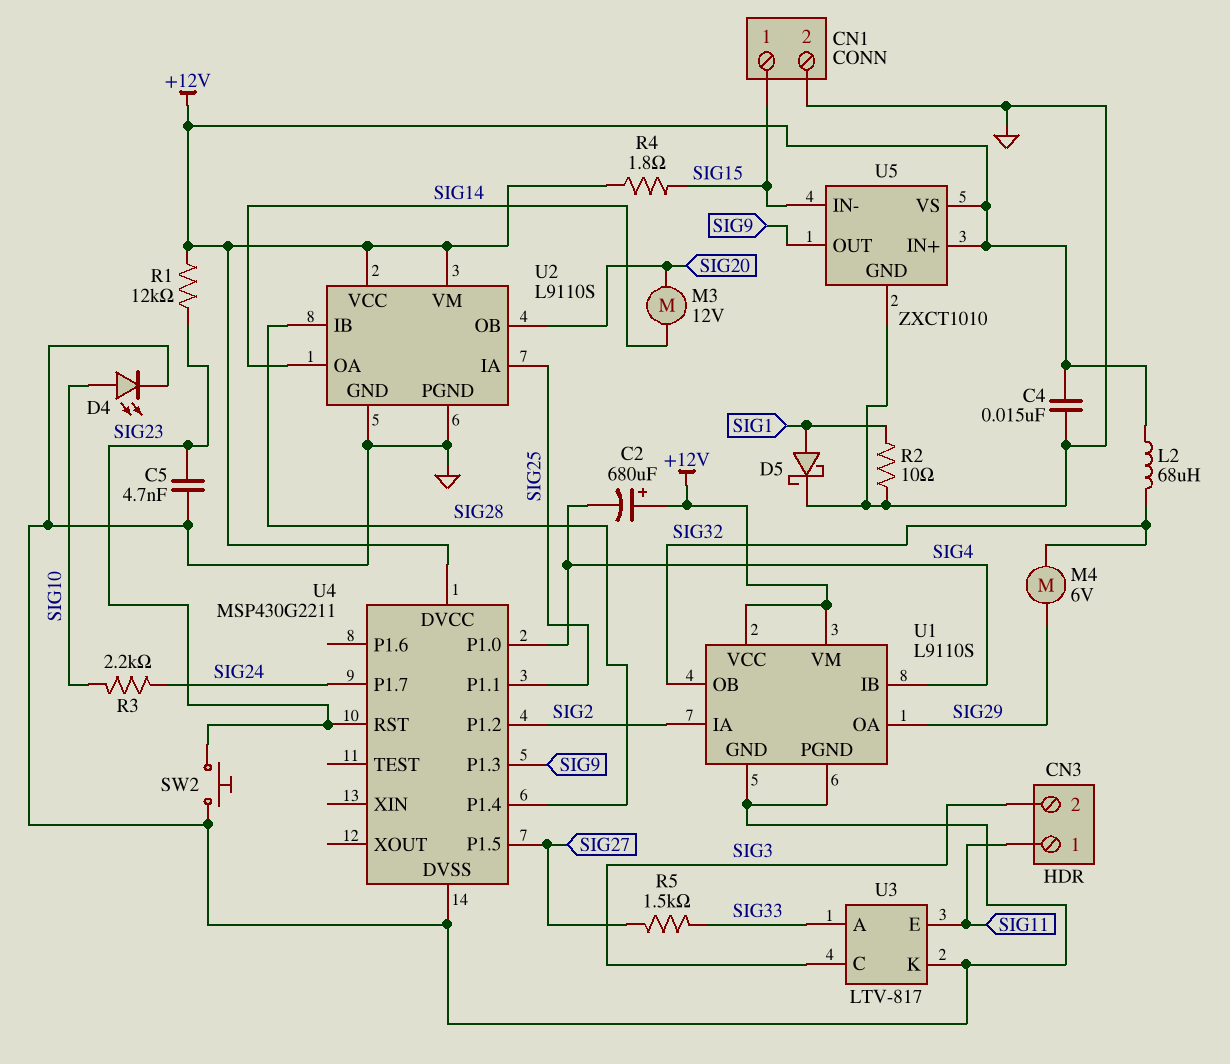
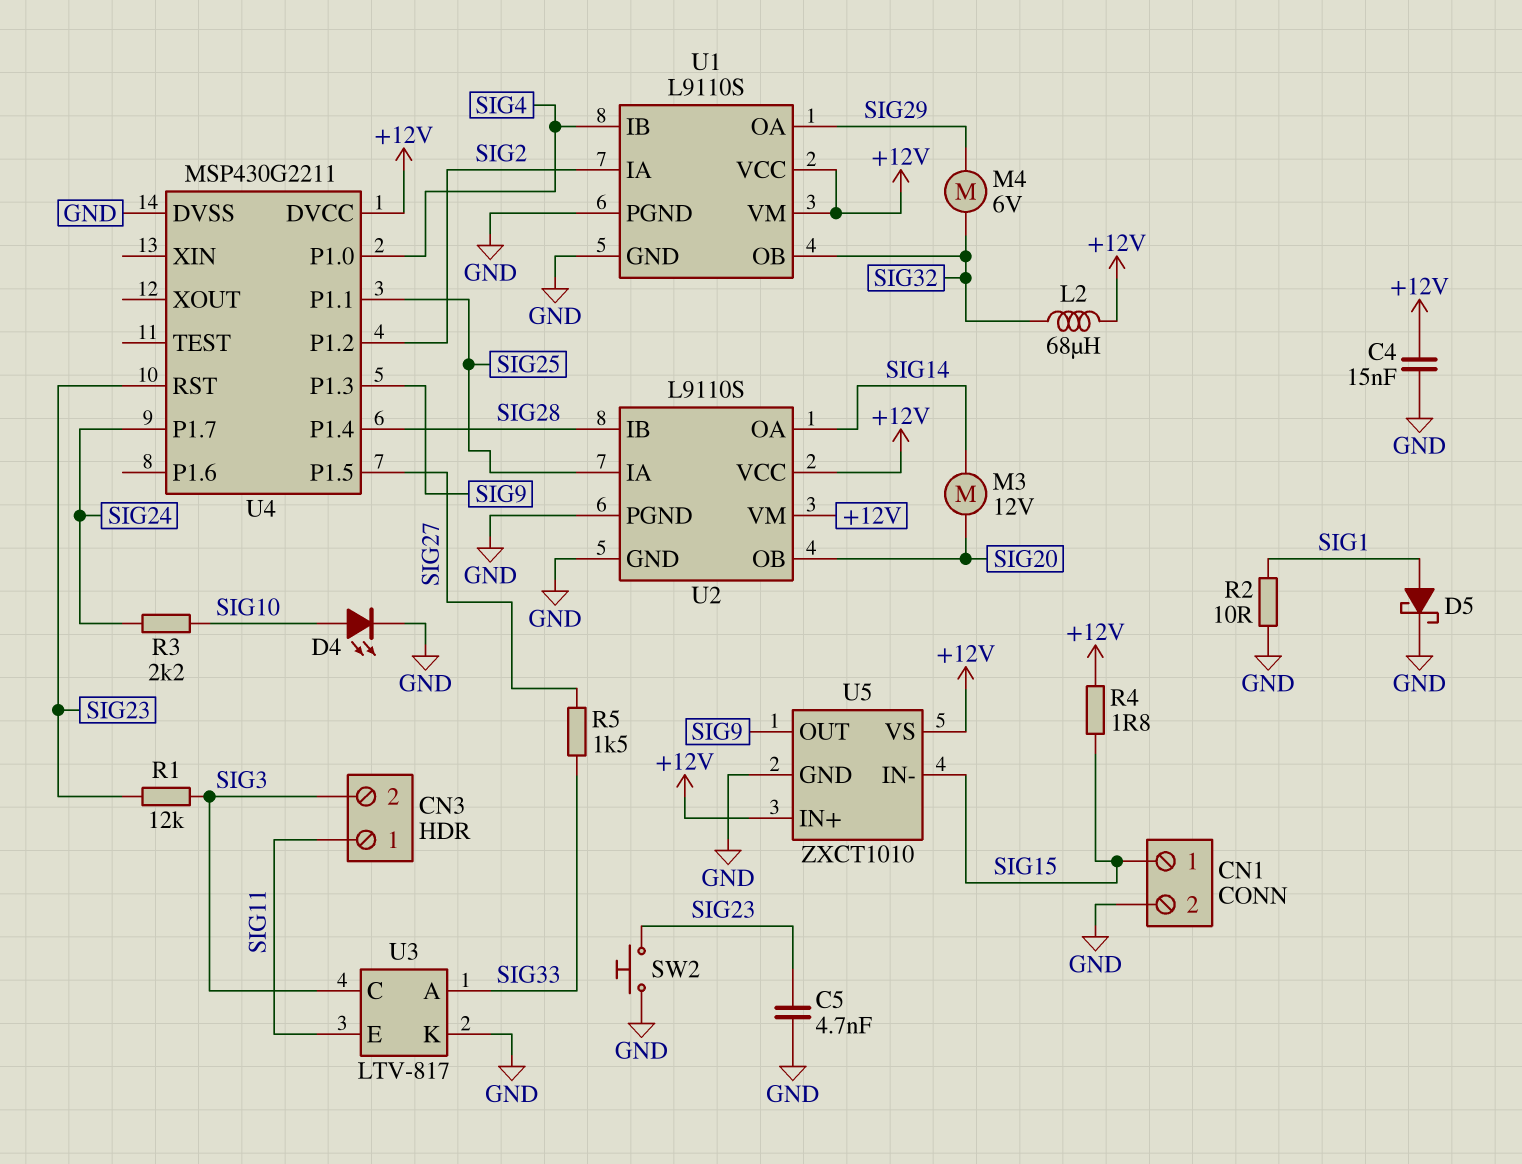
C2: 680uF (plus +12V, minus SIG4) -> none
R1: 12k (+12V, SIG23) -> 12k (SIG3, SIG23)

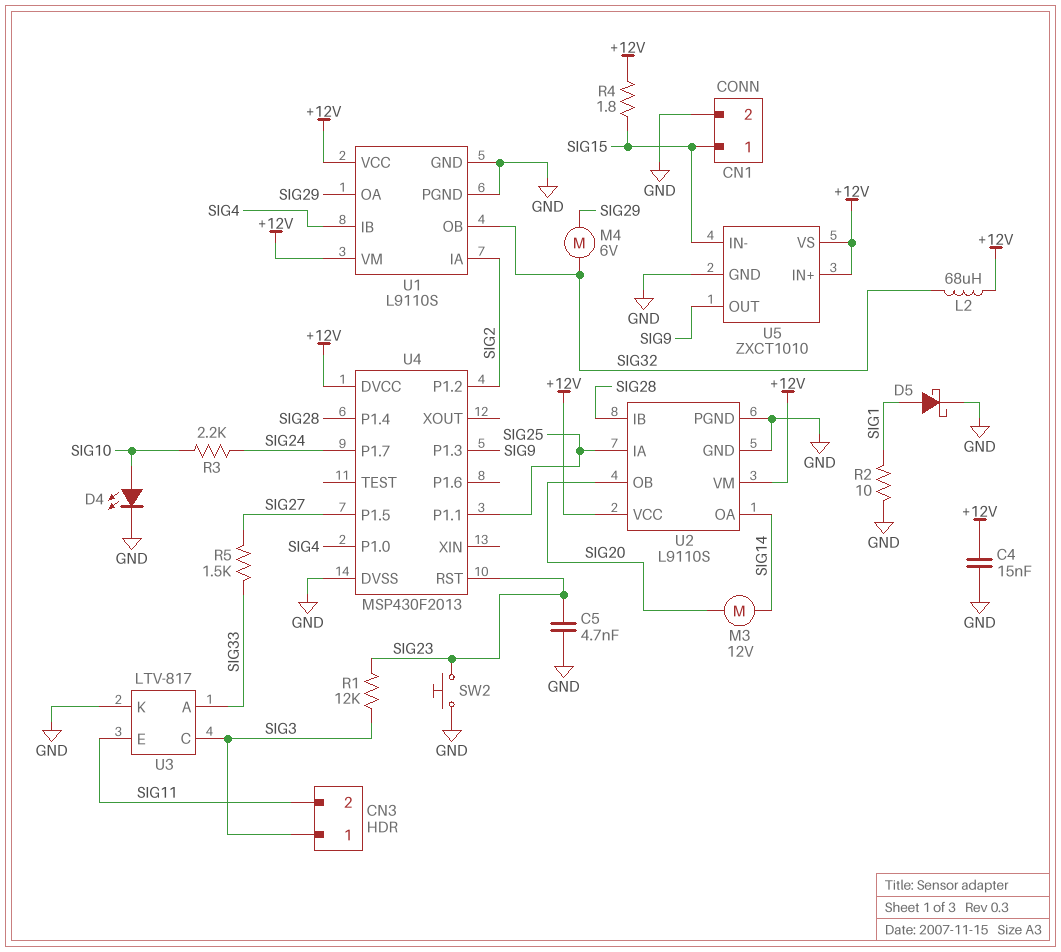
CN3 pin 1: SIG11 -> SIG3
CN3 pin 2: SIG3 -> SIG11
U4: MSP430G2211 -> MSP430F2013

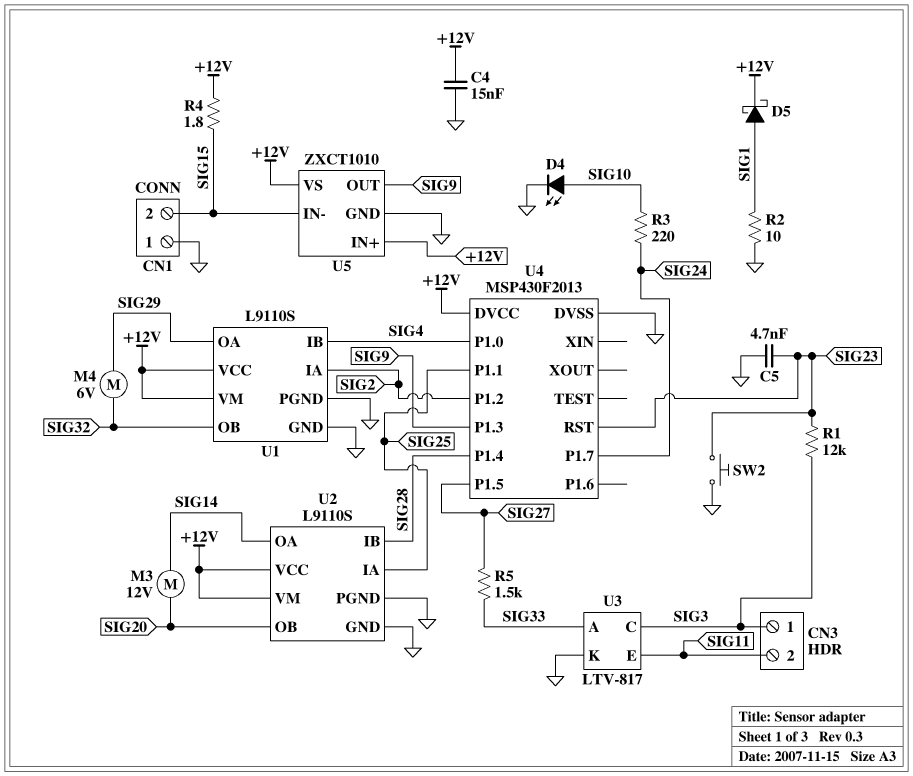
CN1 pin 1: SIG15 -> GND
CN1 pin 2: GND -> SIG15
D5: schottky (A SIG1, K GND) -> schottky (A SIG1, K +12V)
L2: 68uH (+12V, SIG32) -> none
R3: 2.2k (SIG10, SIG24) -> 220 (SIG10, SIG24)

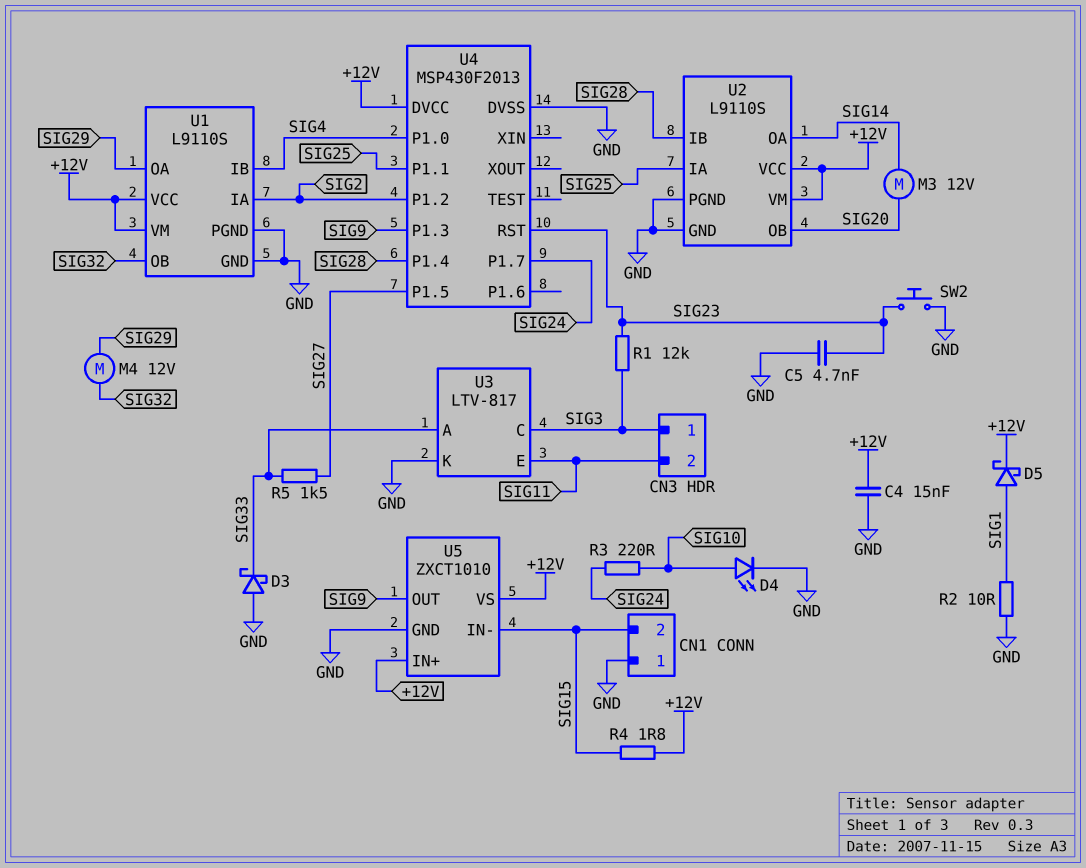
D3: none -> schottky (A GND, K SIG33)
M4: motor 6V (SIG29, SIG32) -> motor 12V (SIG29, SIG32)

